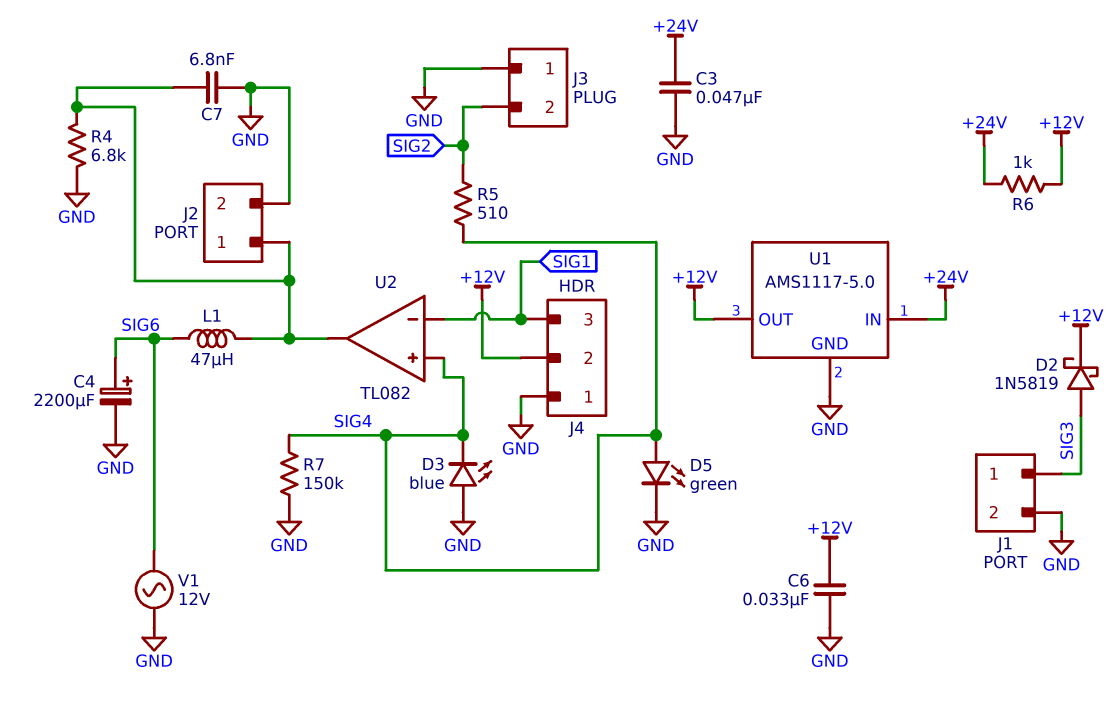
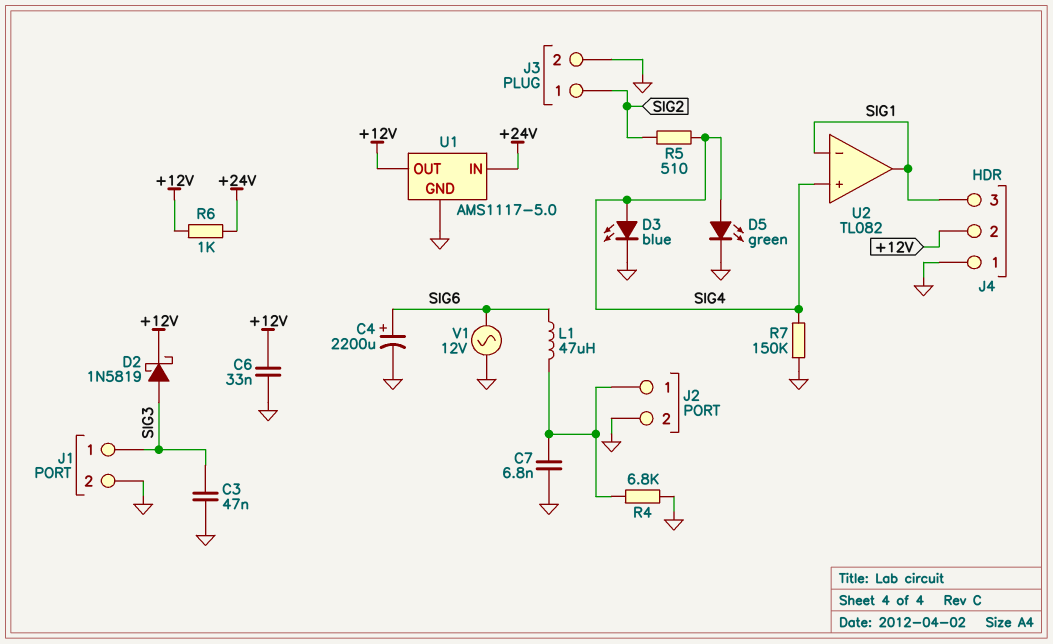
C3: 47nF (+24V, GND) -> 47nF (GND, SIG3)
D3: LED blue (A GND, K SIG4) -> LED blue (A SIG4, K GND)
J3 pin 1: GND -> SIG2
J3 pin 2: SIG2 -> GND
U2 pin out: J2/1 -> SIG1

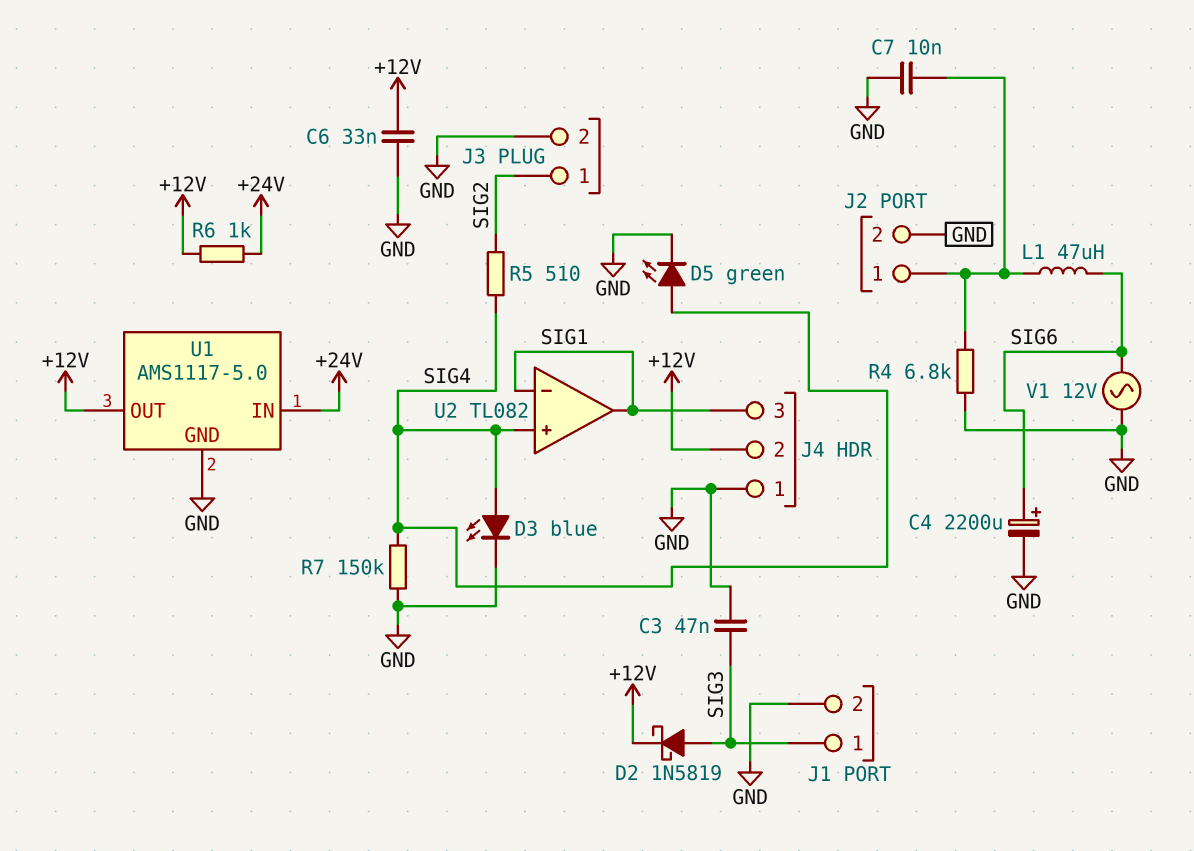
C7: 6.8nF (GND, J2/1) -> 10nF (GND, J2/1)

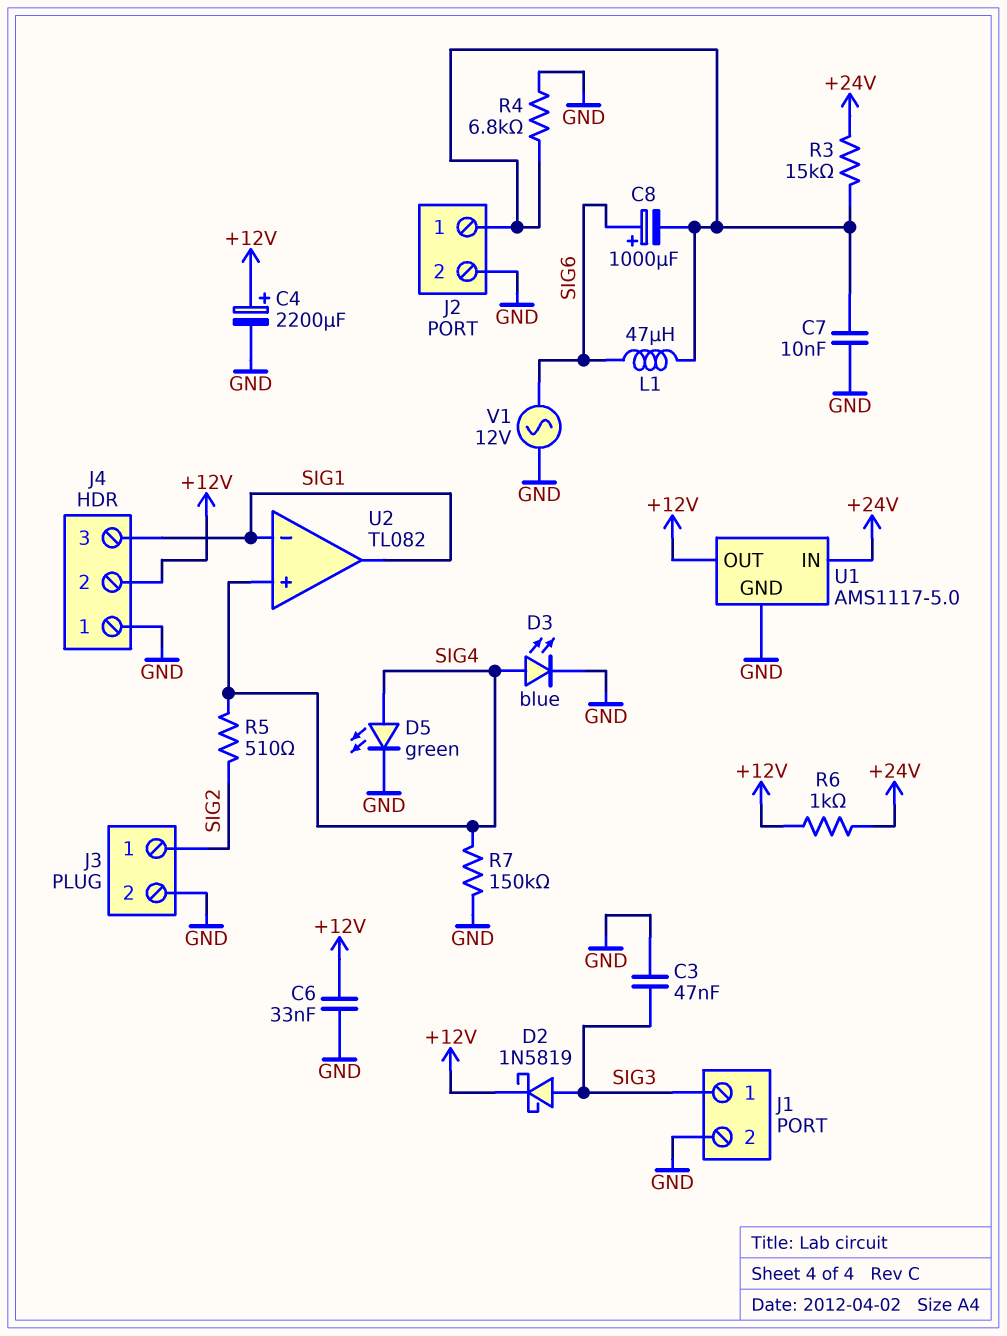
C4: 2200uF (plus SIG6, minus GND) -> 2200uF (plus +12V, minus GND)
C8: none -> 1000uF (plus SIG6, minus J2/1)
R3: none -> 15k (+24V, J2/1)

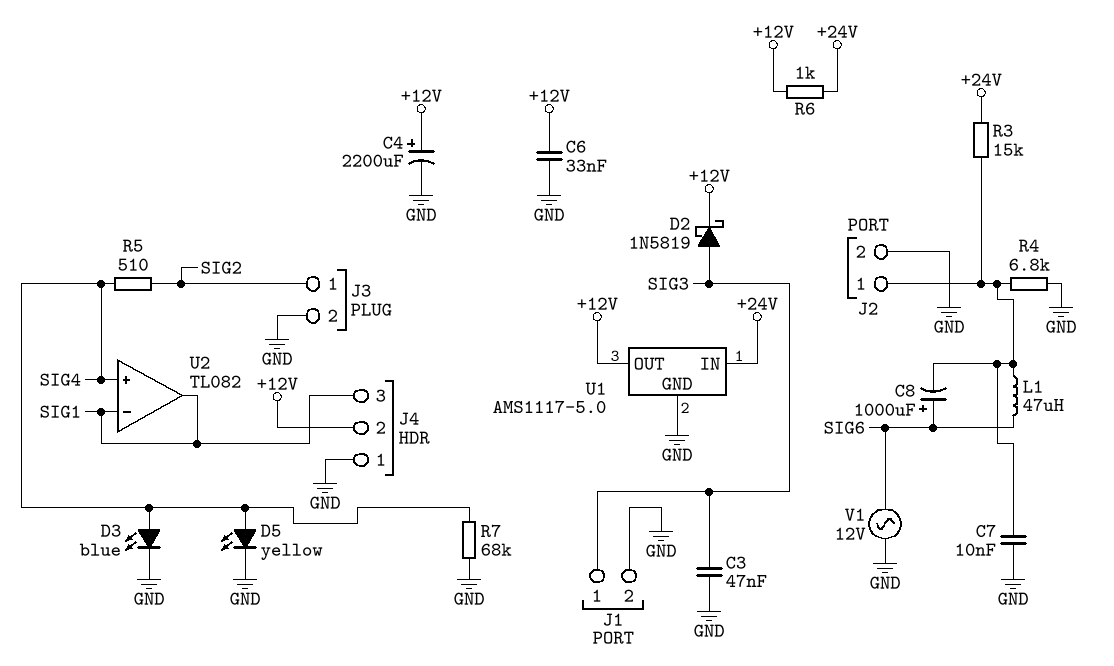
D5: LED green (A SIG4, K GND) -> LED yellow (A SIG4, K GND)
R7: 150k (GND, SIG4) -> 68k (GND, SIG4)

